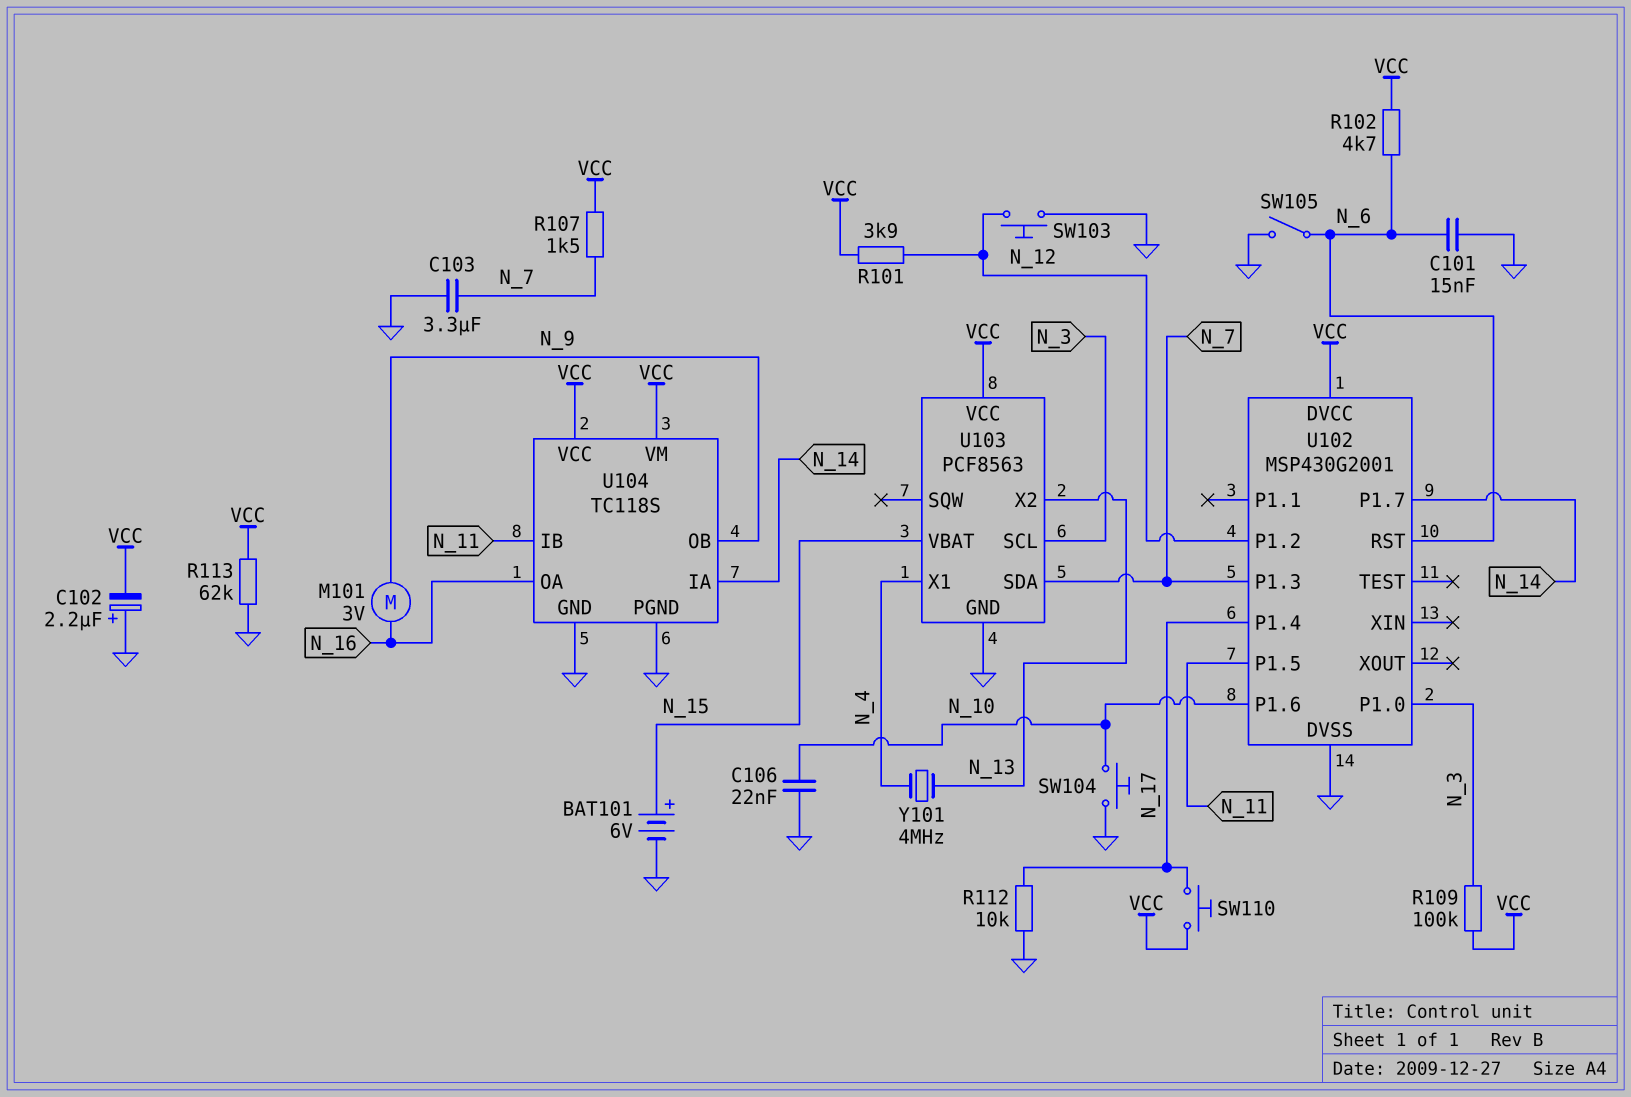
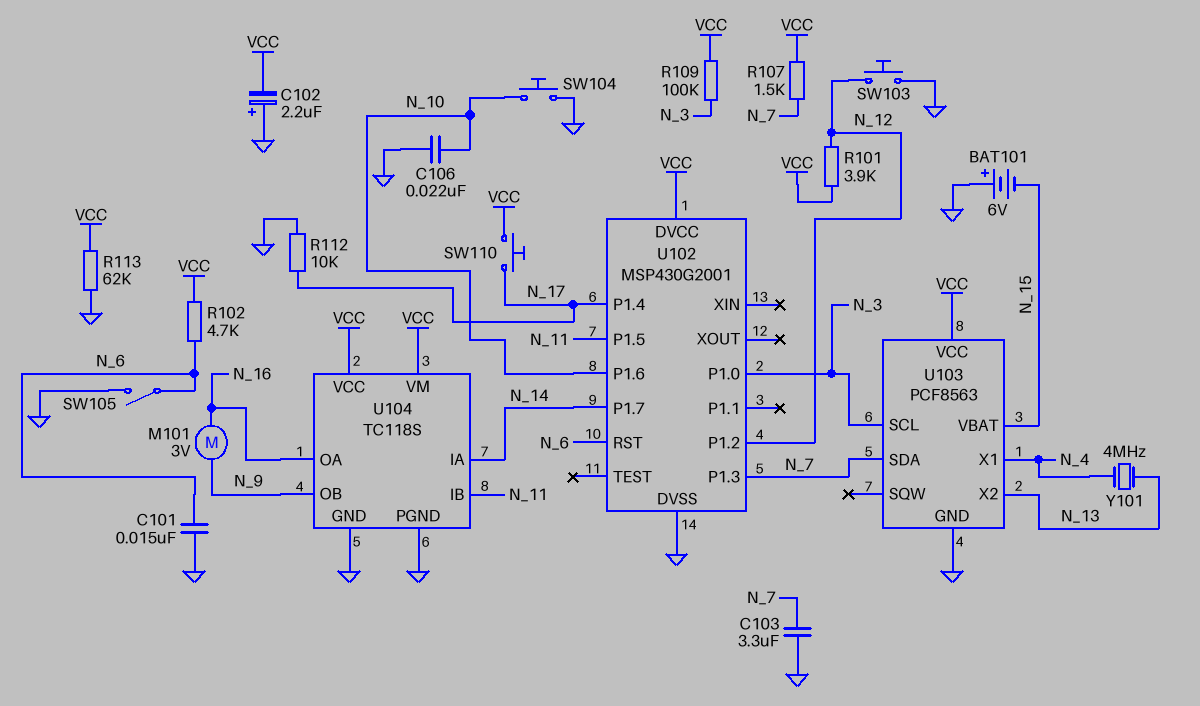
BAT101: 6V (plus N_15, minus GND) -> 6V (plus GND, minus N_15)

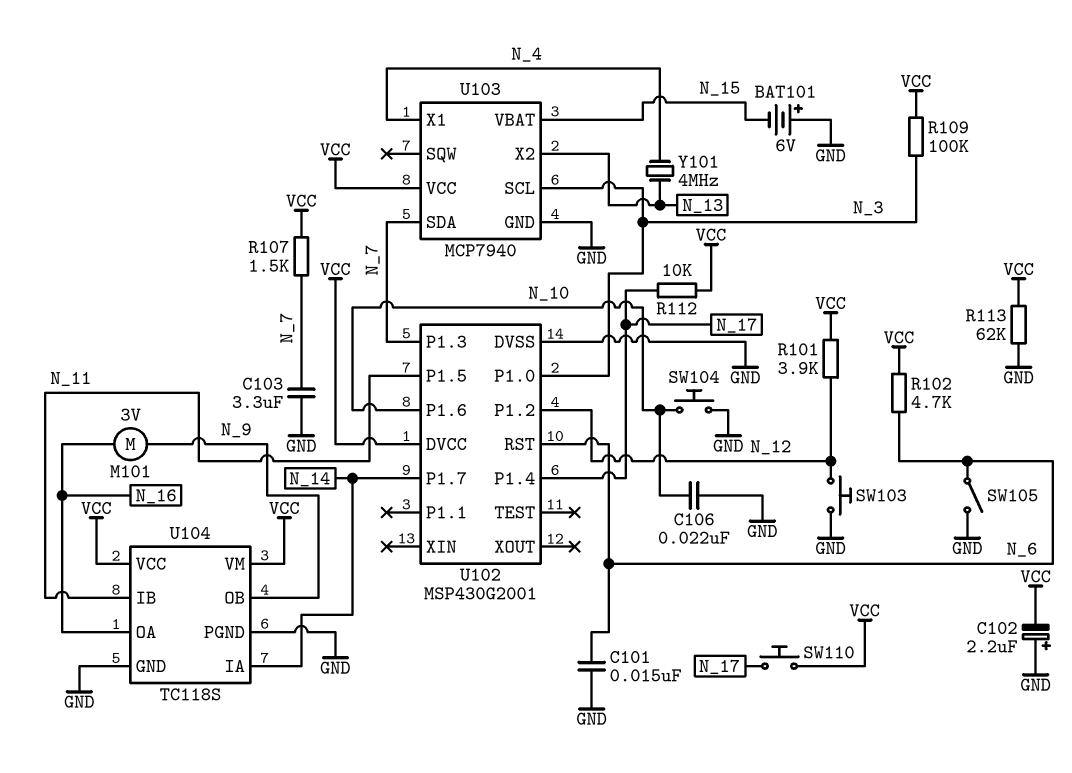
R112: 10k (GND, N_17) -> 10k (N_17, VCC)
U103: PCF8563 -> MCP7940

